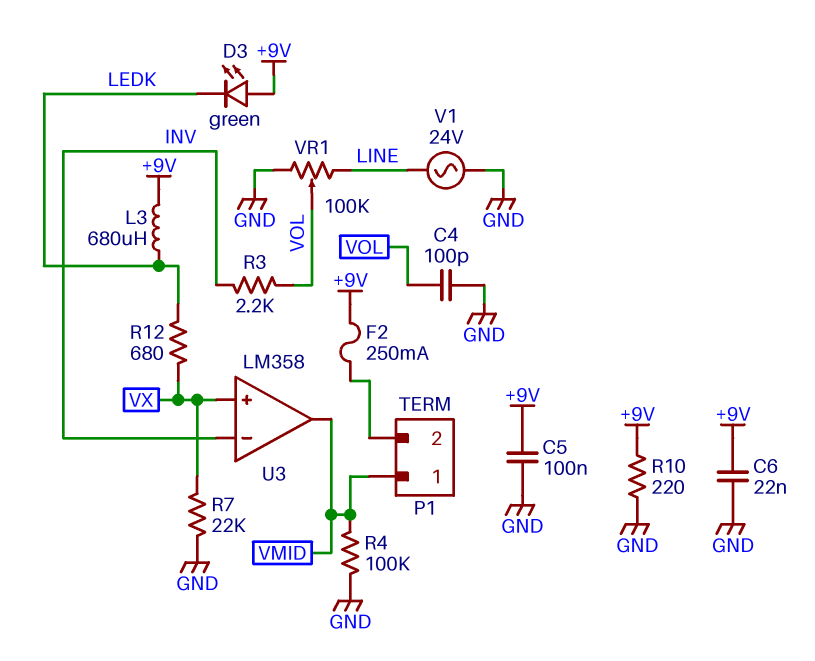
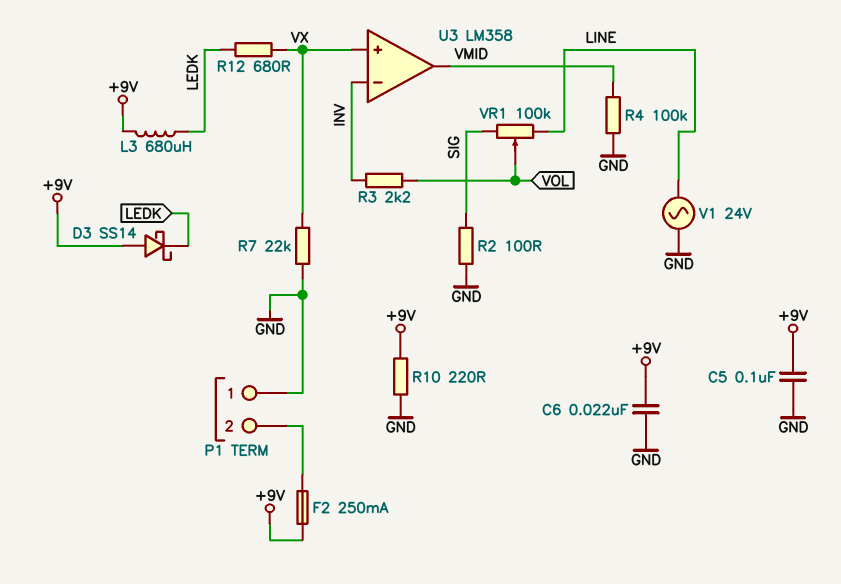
C4: 100pF (GND, VOL) -> none
D3: LED green (A +9V, K LEDK) -> schottky SS14 (A +9V, K LEDK)
P1 pin 1: VMID -> GND
R2: none -> 100 (GND, SIG)
VR1: 100k (GND, LINE, wiper VOL) -> 100k (LINE, SIG, wiper VOL)

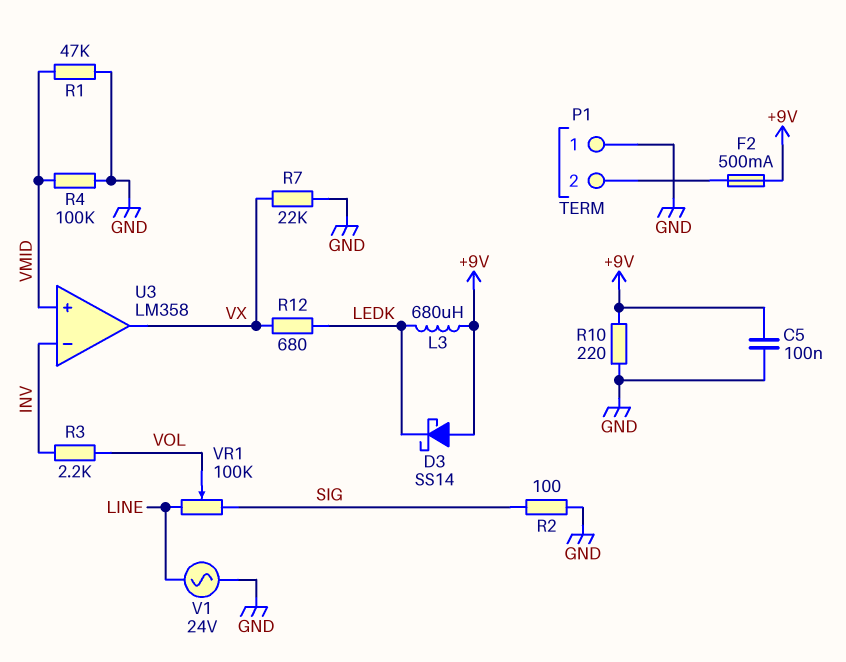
C6: 22nF (+9V, GND) -> none
F2: 250mA (+9V, P1/2) -> 500mA (+9V, P1/2)
R1: none -> 47k (GND, VMID)
U3 pin in+: VX -> VMID
U3 pin out: VMID -> VX

